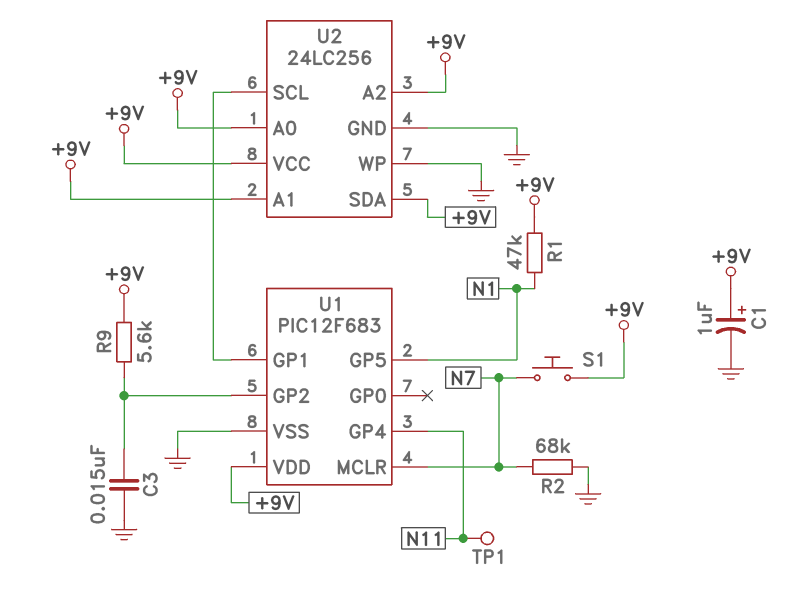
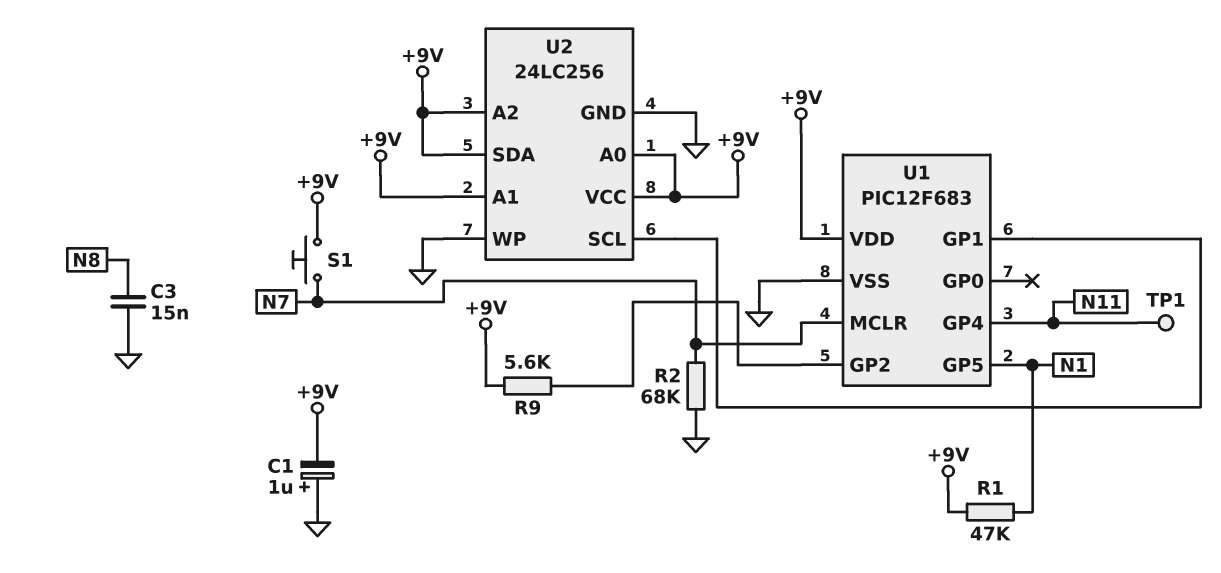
C1: 1uF (plus +9V, minus GND) -> 1uF (plus GND, minus +9V)
C3: 15nF (GND, U1/GP2) -> 15nF (GND, N8)

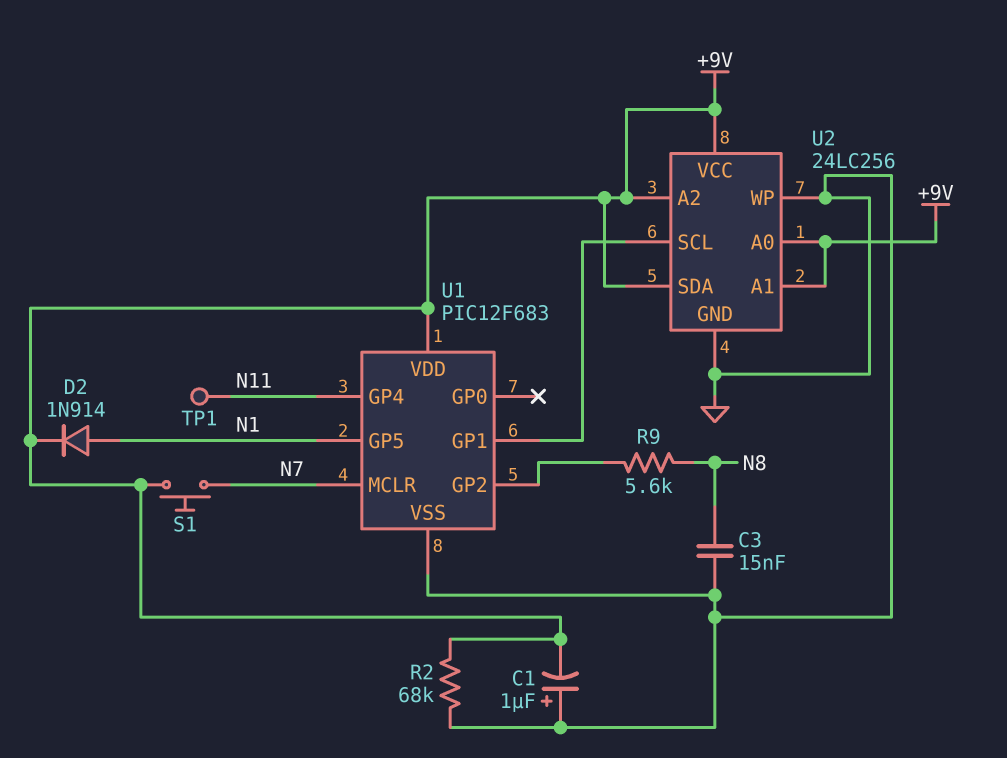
D2: none -> diode 1N914 (A N1, K +9V)
R1: 47k (+9V, N1) -> none
R2: 68k (GND, N7) -> 68k (+9V, GND)
R9: 5.6k (+9V, U1/GP2) -> 5.6k (N8, U1/GP2)

